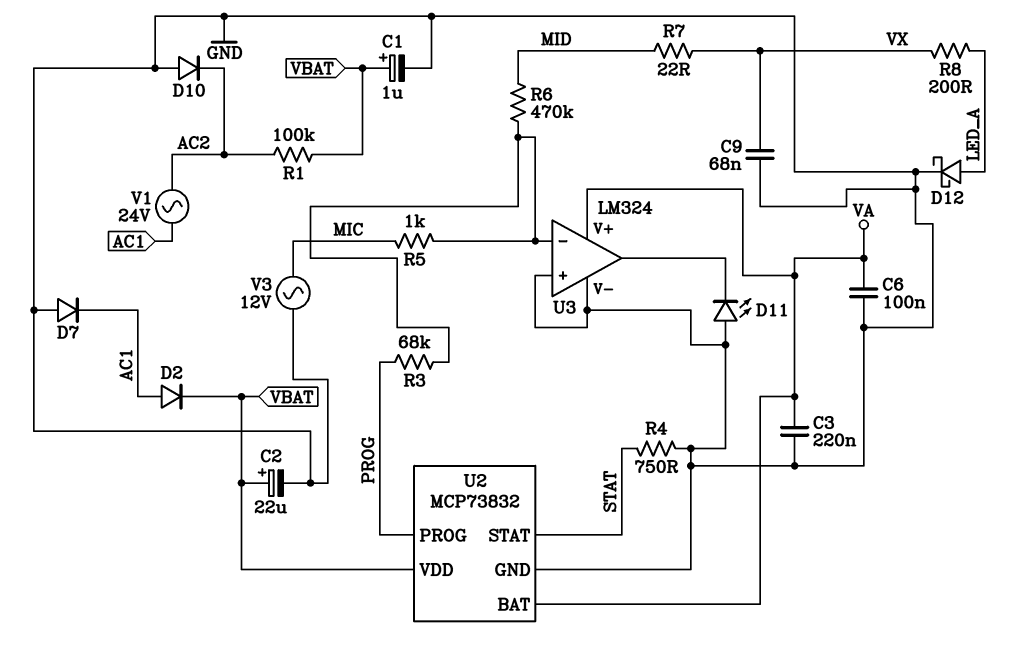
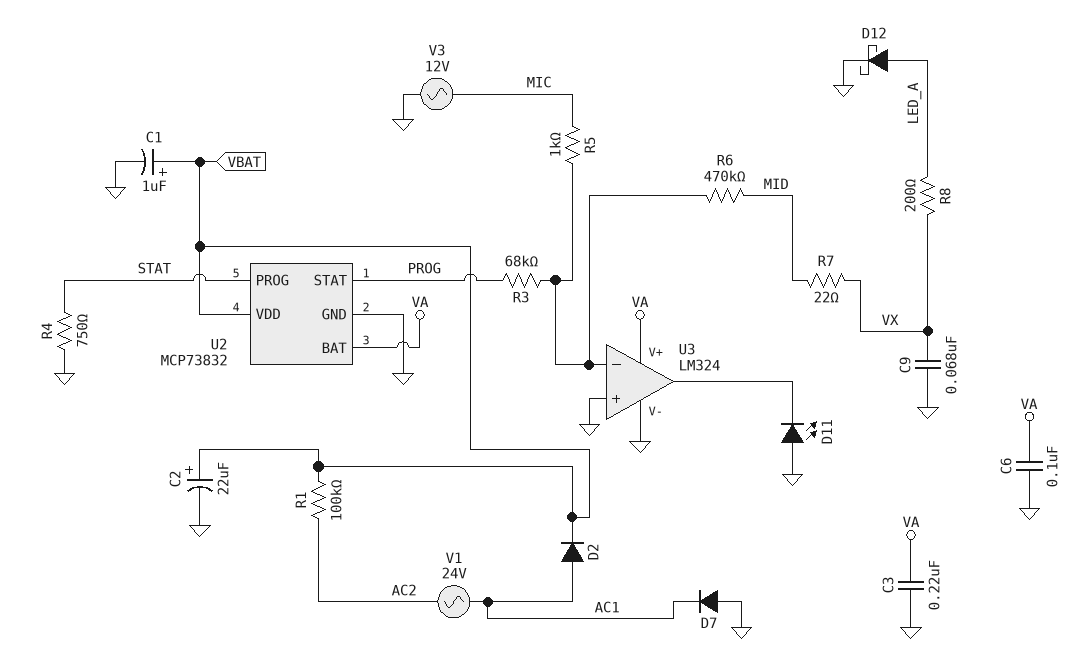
D10: diode (A GND, K AC2) -> none
U2 pin PROG: PROG -> STAT
U2 pin STAT: STAT -> PROG

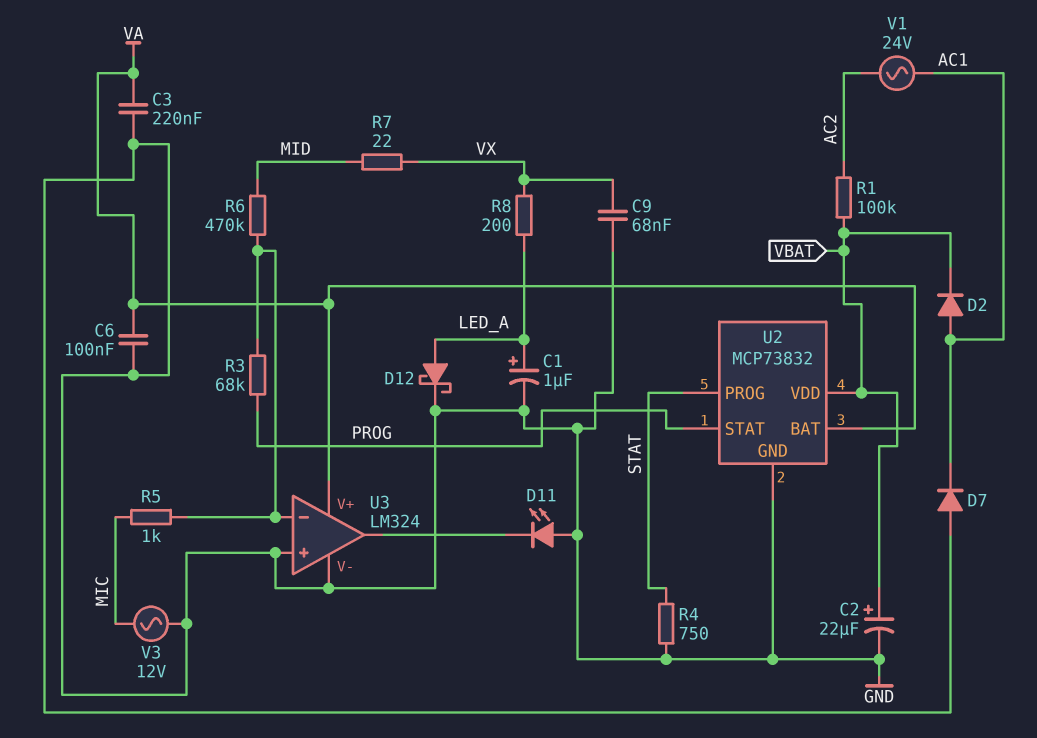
C1: 1uF (plus VBAT, minus GND) -> 1uF (plus LED_A, minus GND)

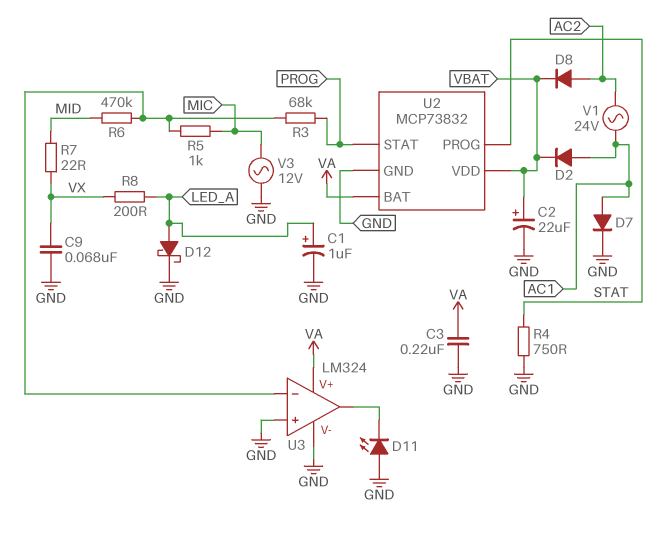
C6: 100nF (GND, VA) -> none
D7: diode (A GND, K AC1) -> diode (A AC1, K GND)
D8: none -> diode (A AC2, K VBAT)
R1: 100k (AC2, VBAT) -> none

